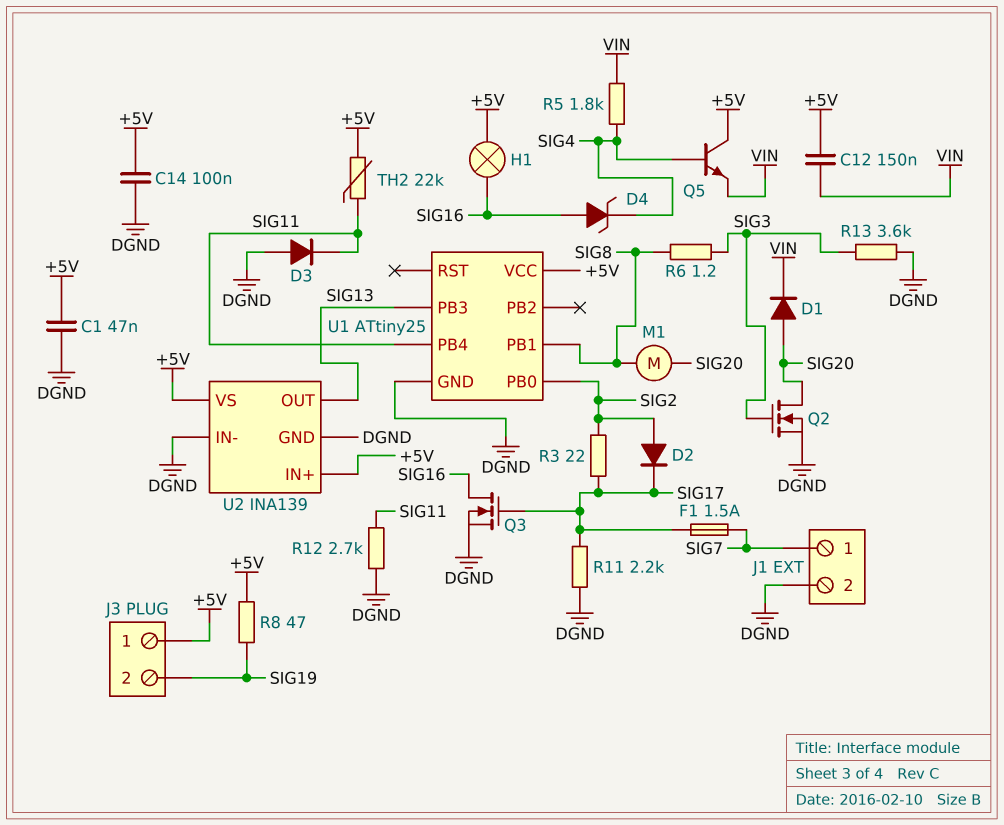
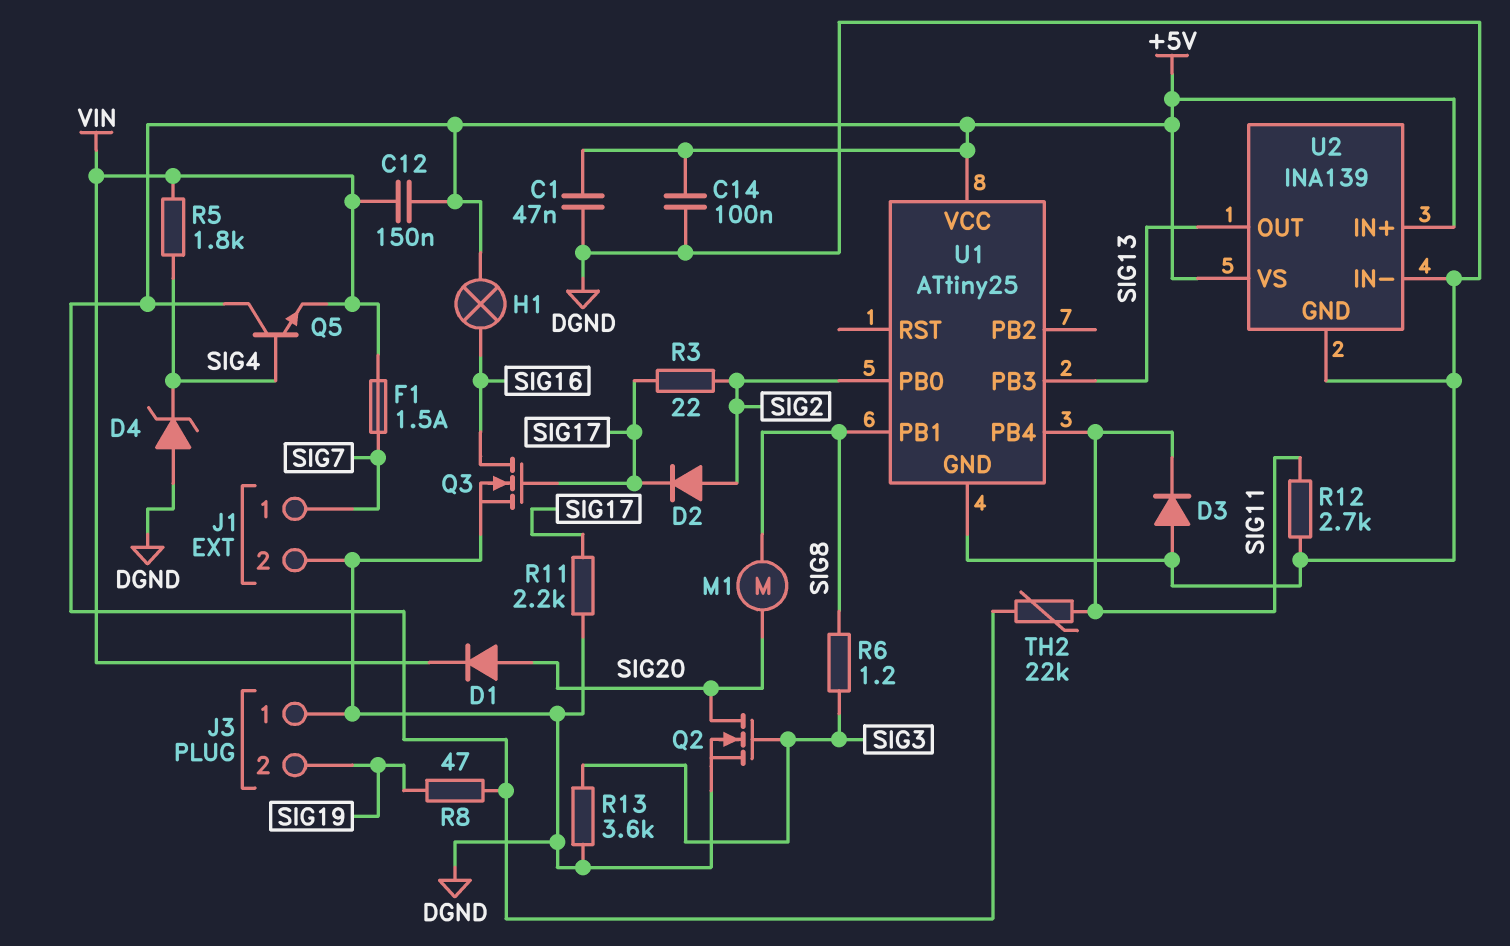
D4: zener (A SIG16, K SIG4) -> zener (A DGND, K SIG4)
F1: 1.5A (SIG7, SIG17) -> 1.5A (SIG7, VIN)
J3 pin 1: +5V -> DGND

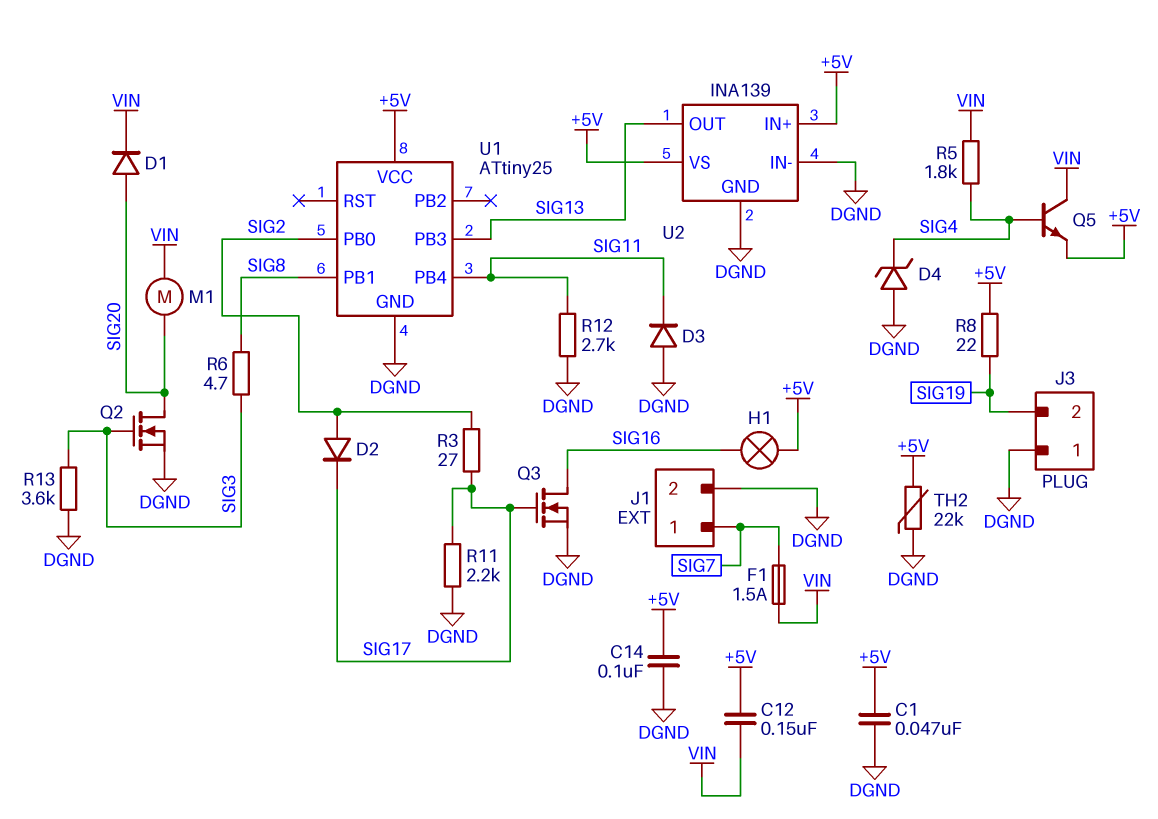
M1: motor (SIG8, SIG20) -> motor (SIG20, VIN)
Q5: NPN (B SIG4, C +5V, E VIN) -> NPN (B SIG4, C VIN, E +5V)
R3: 22 (SIG2, SIG17) -> 27 (SIG2, SIG17)
R6: 1.2 (SIG3, SIG8) -> 4.7 (SIG3, SIG8)
R8: 47 (+5V, SIG19) -> 22 (+5V, SIG19)
TH2: 22k (+5V, SIG11) -> 22k (+5V, DGND)

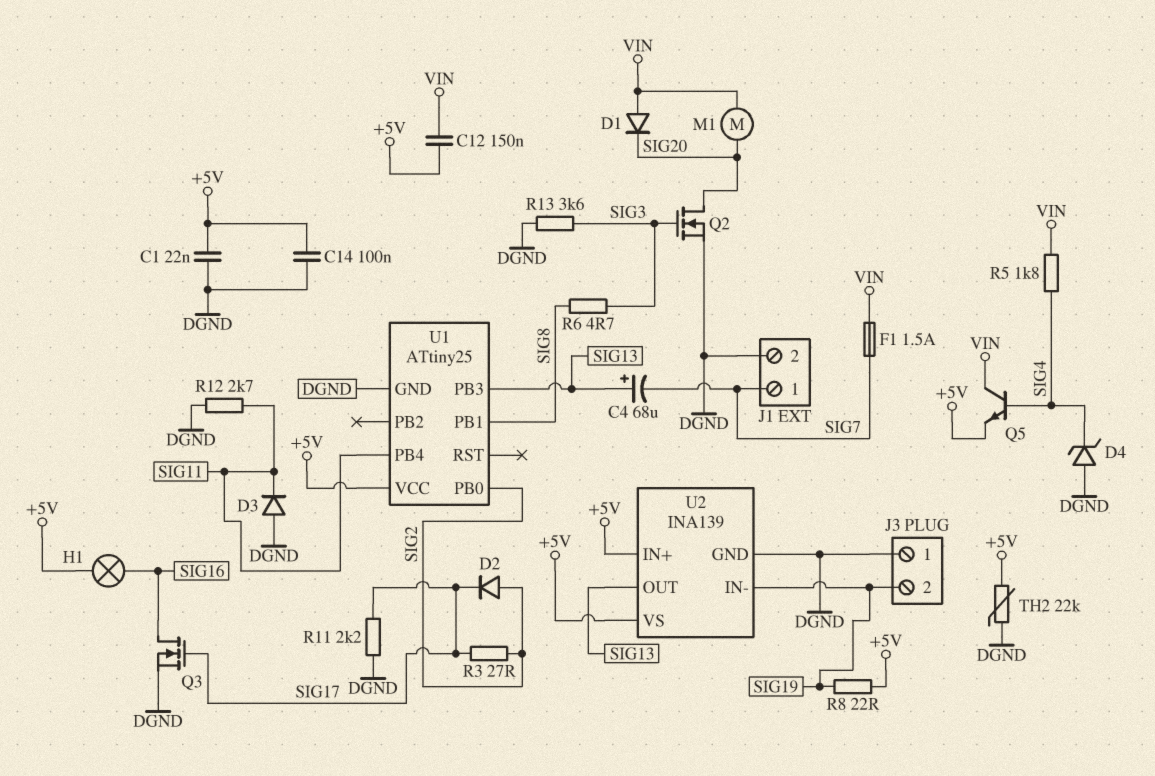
C1: 47nF (+5V, DGND) -> 22nF (+5V, DGND)
C4: none -> 68uF (plus SIG13, minus SIG7)
D1: diode (A SIG20, K VIN) -> diode (A VIN, K SIG20)
U2 pin IN-: DGND -> SIG19

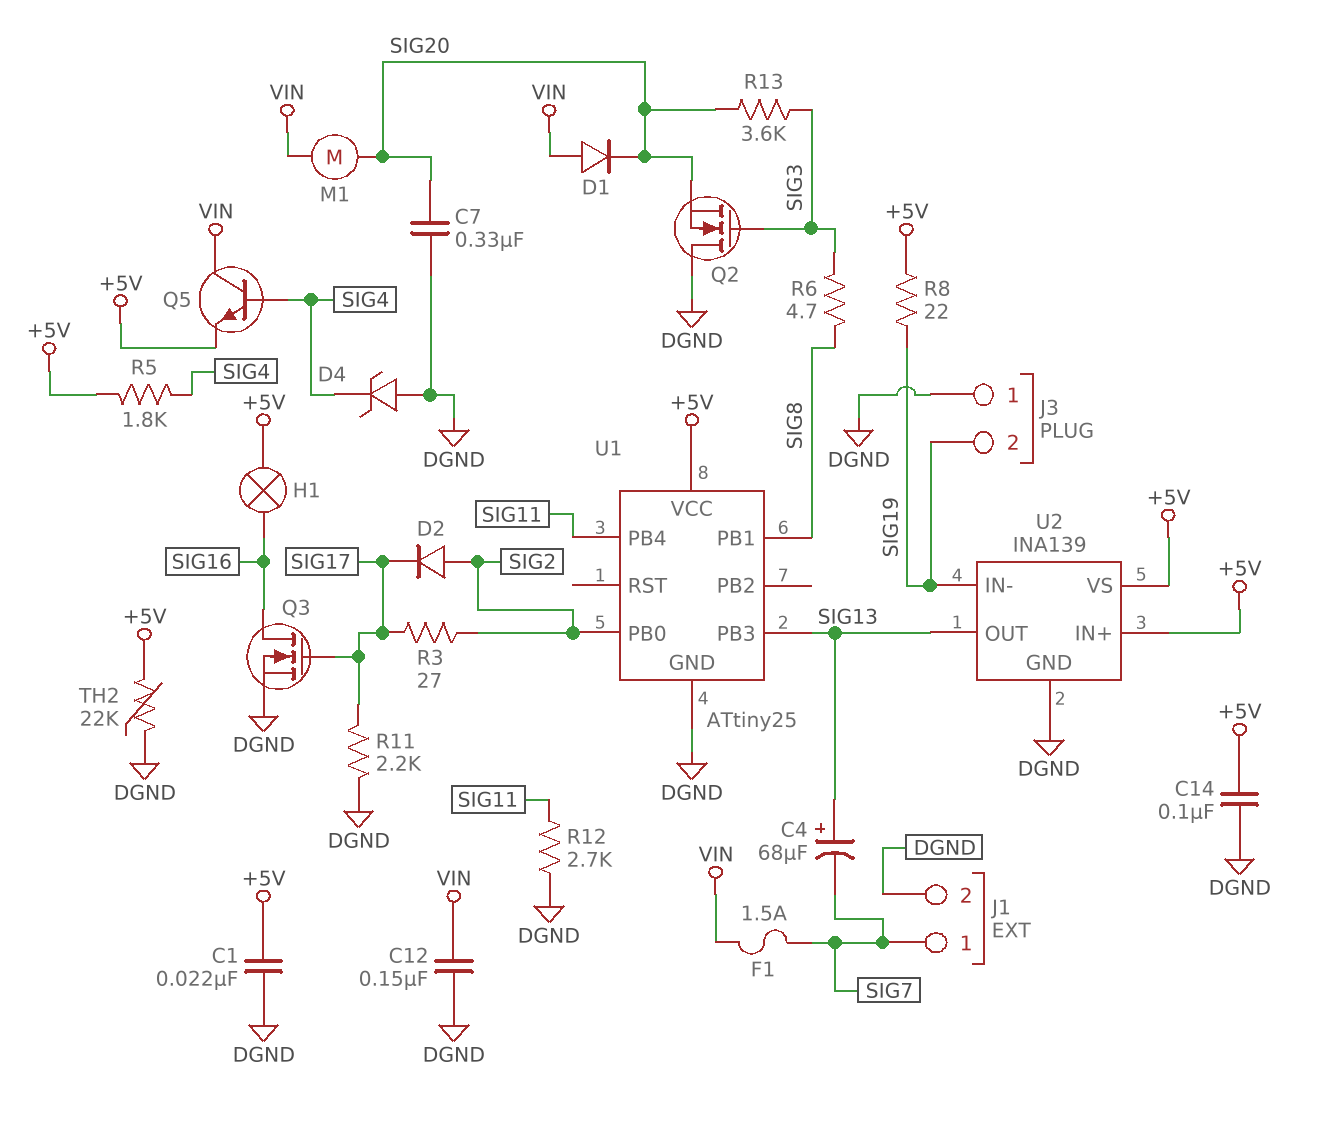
C7: none -> 330nF (DGND, SIG20)
C12: 150nF (+5V, VIN) -> 150nF (DGND, VIN)
D3: diode (A DGND, K SIG11) -> none
Q2: NMOS (G SIG3, D SIG20, S DGND) -> NMOS (G SIG3, D DGND, S SIG20)
R5: 1.8k (SIG4, VIN) -> 1.8k (+5V, SIG4)
R13: 3.6k (DGND, SIG3) -> 3.6k (SIG3, SIG20)

